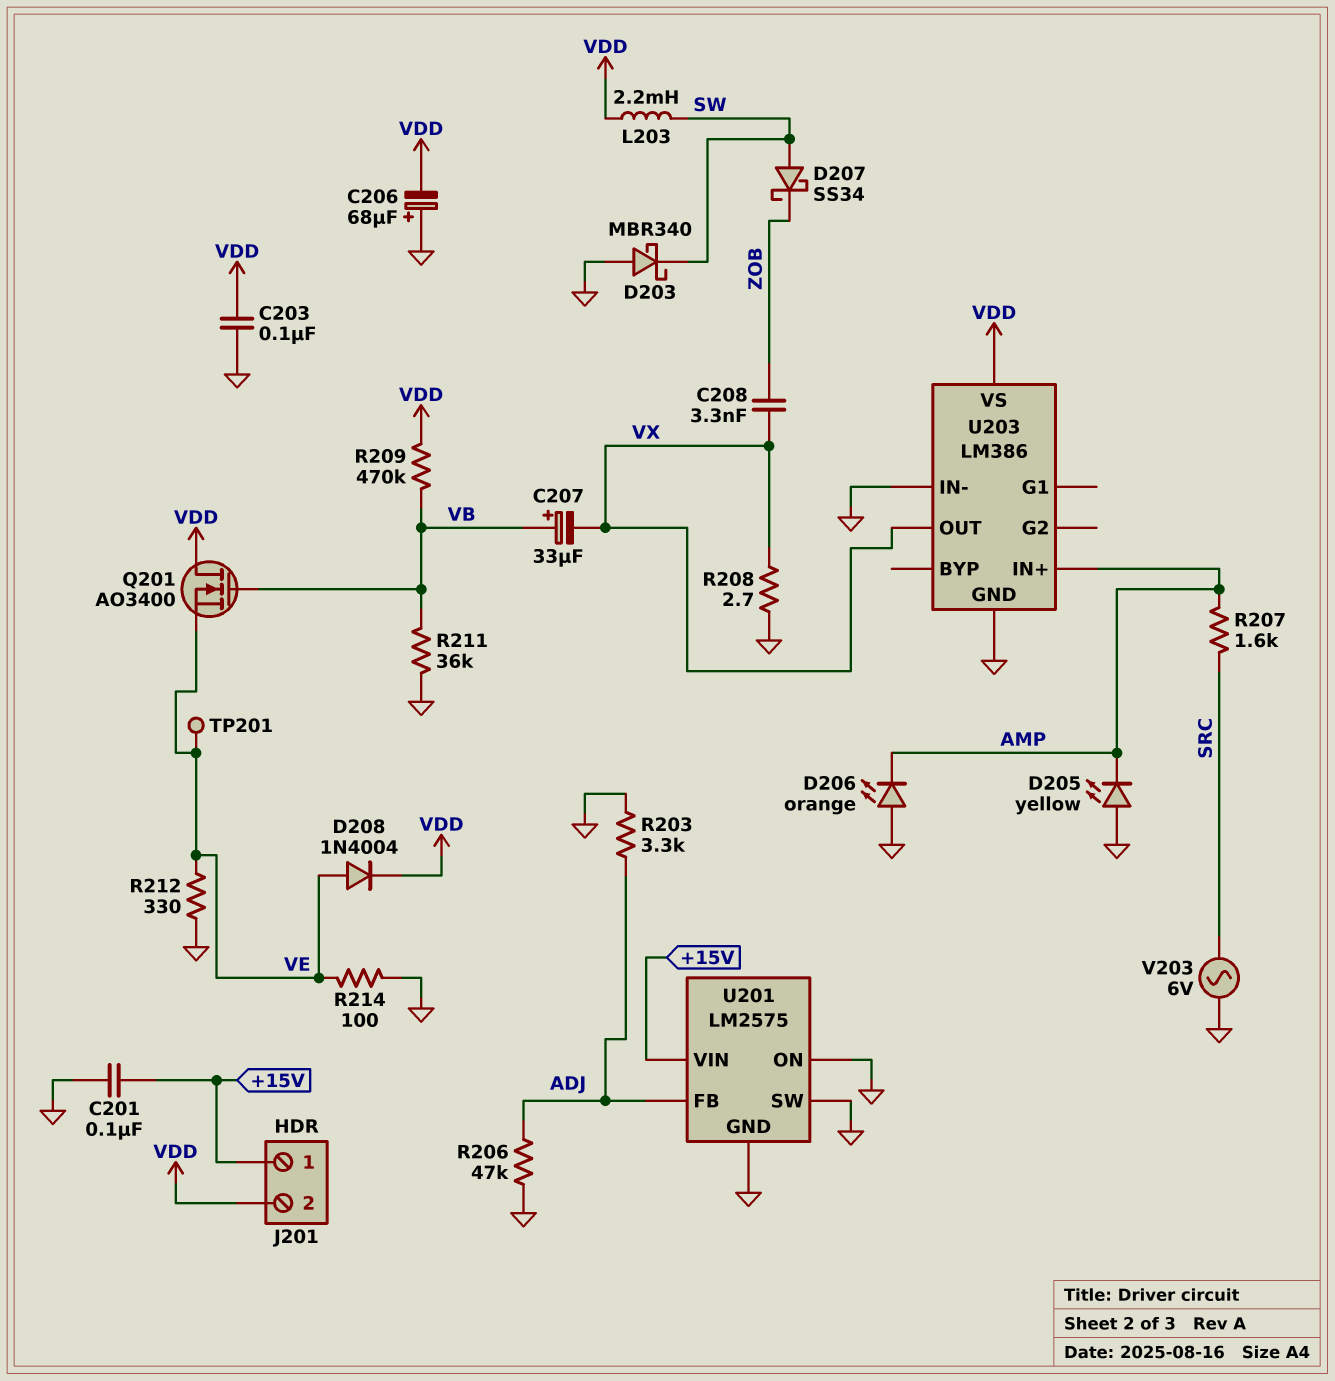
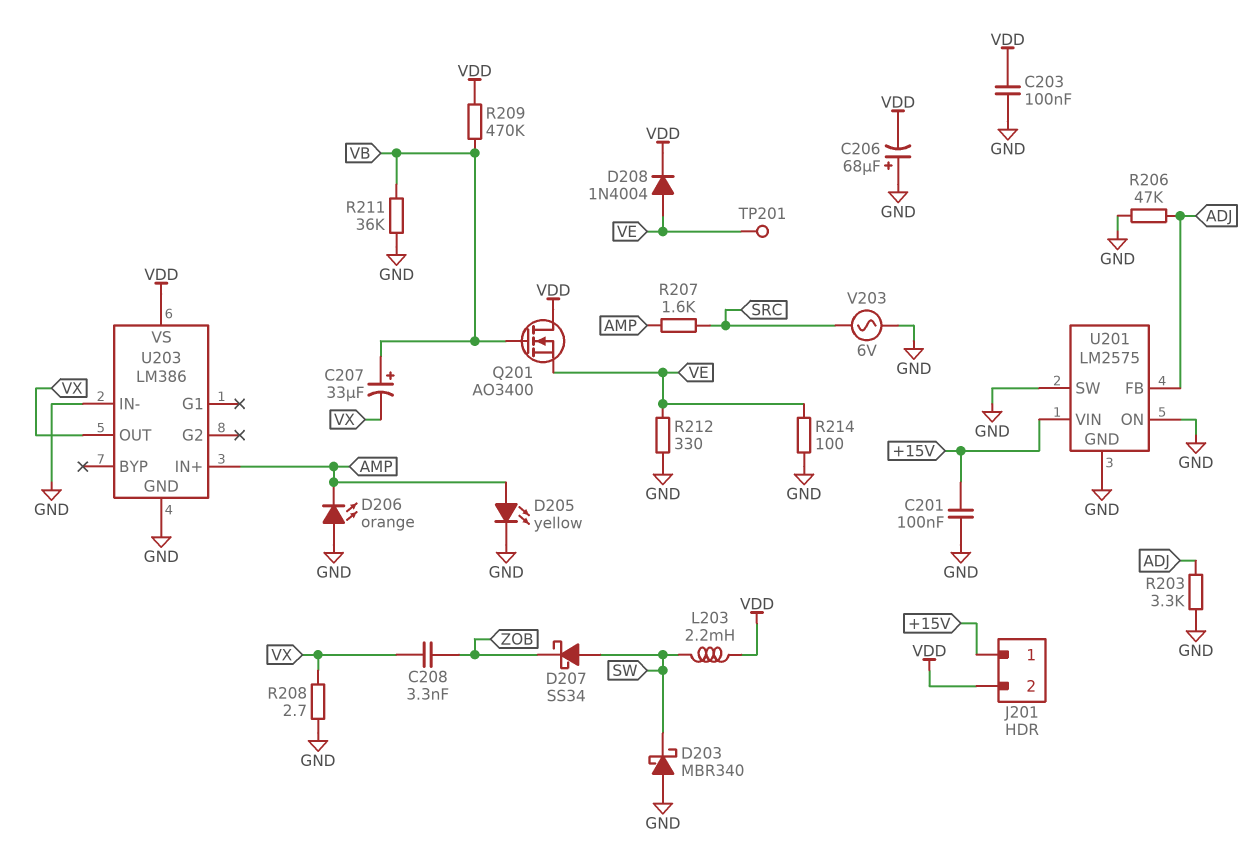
D205: LED yellow (A GND, K AMP) -> LED yellow (A AMP, K GND)

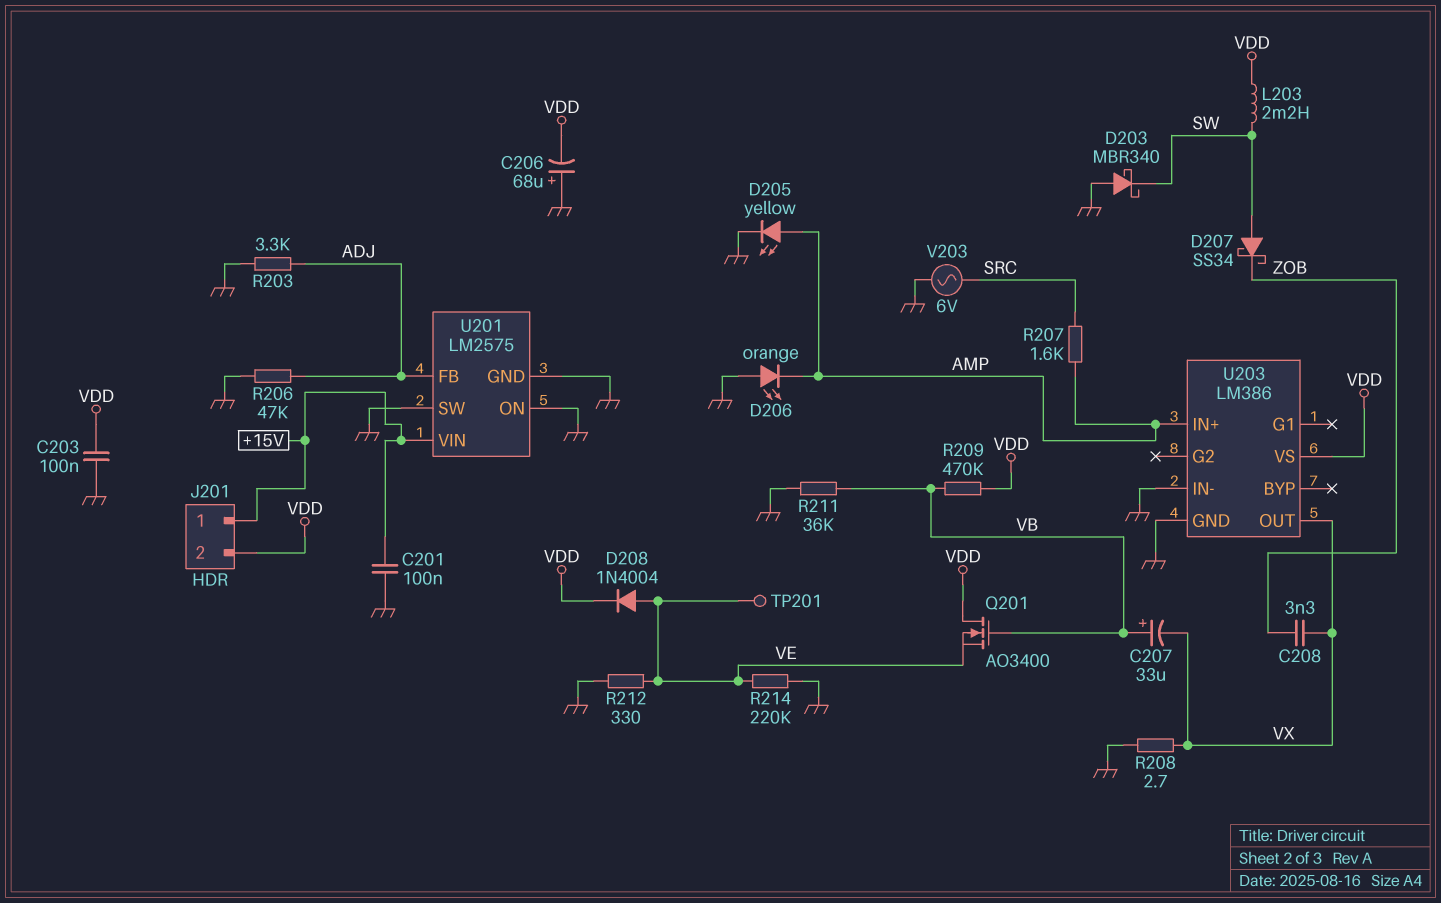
R214: 100 (GND, VE) -> 220k (GND, VE)

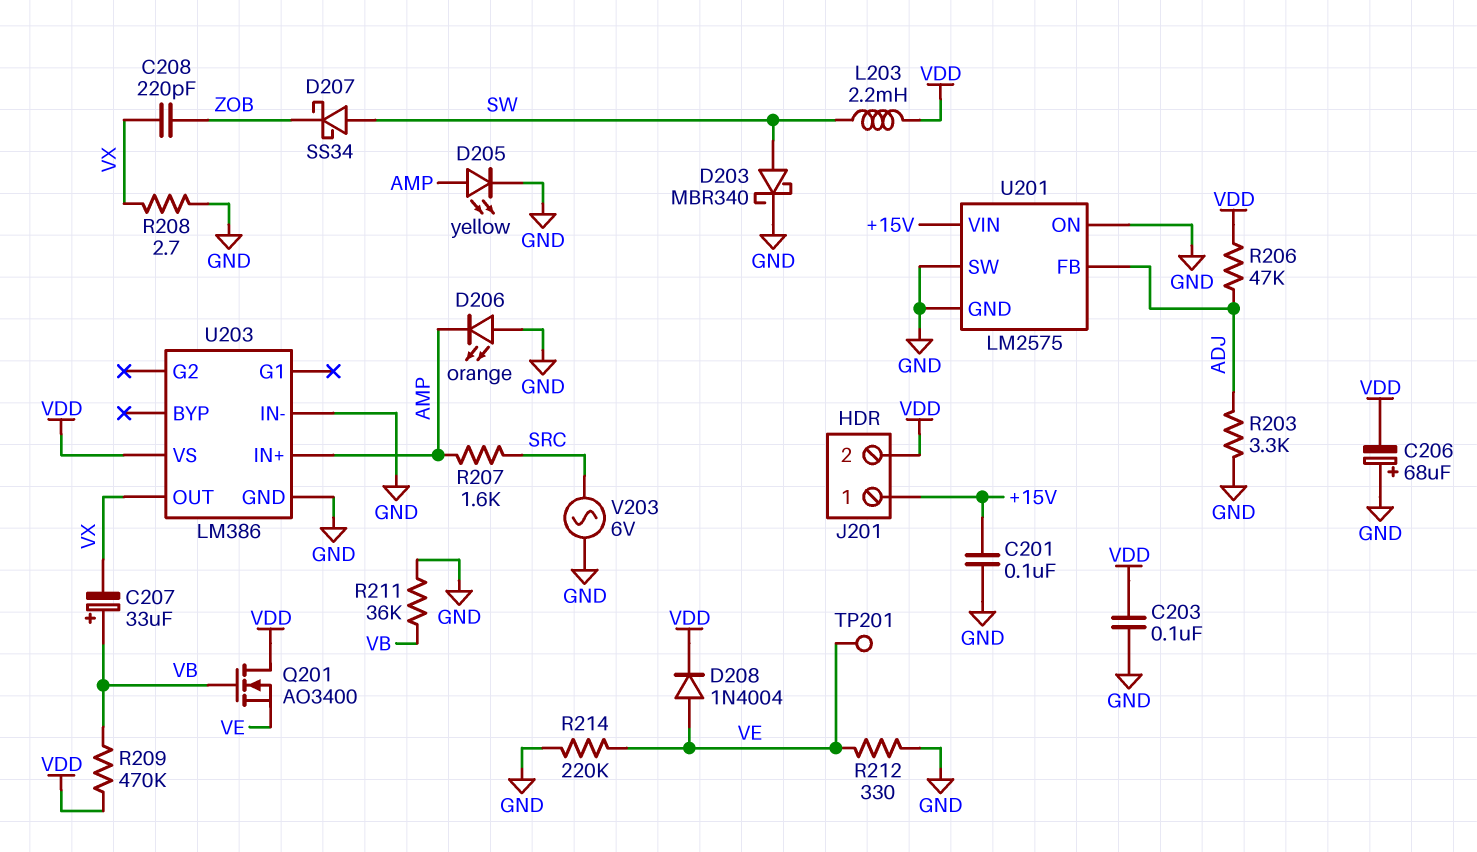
C208: 3.3nF (VX, ZOB) -> 220pF (VX, ZOB)
D203: schottky MBR340 (A GND, K SW) -> schottky MBR340 (A SW, K GND)
R206: 47k (ADJ, GND) -> 47k (ADJ, VDD)

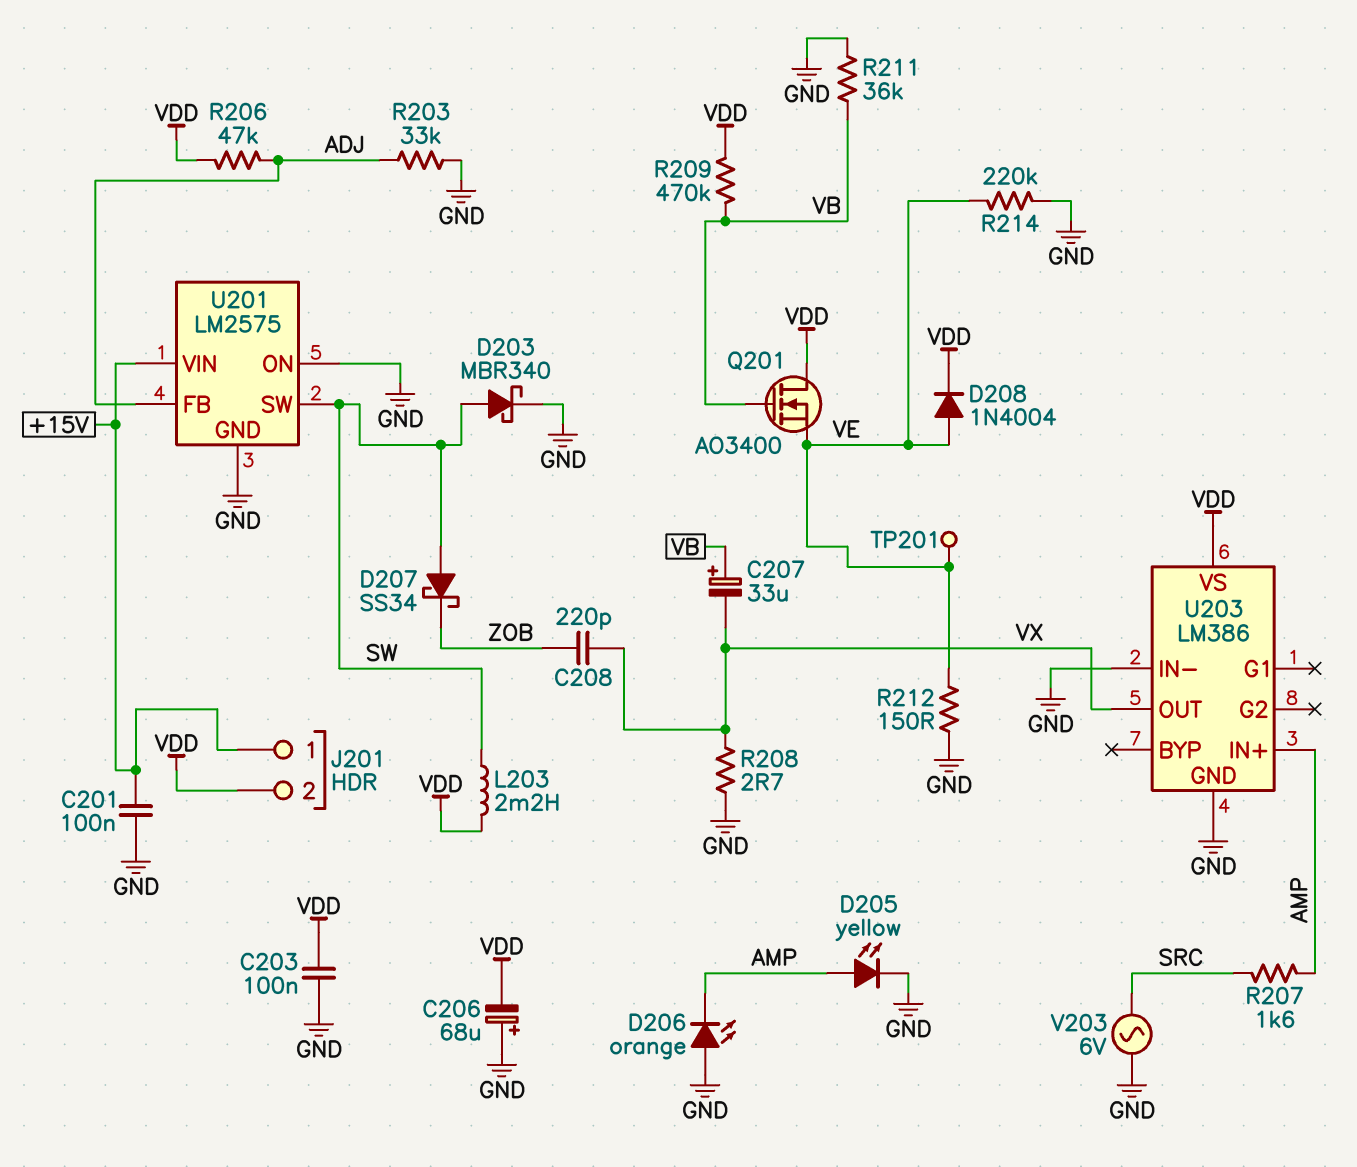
R203: 3.3k (ADJ, GND) -> 33k (ADJ, GND)
R212: 330 (GND, VE) -> 150 (GND, VE)
U201 pin SW: GND -> SW

